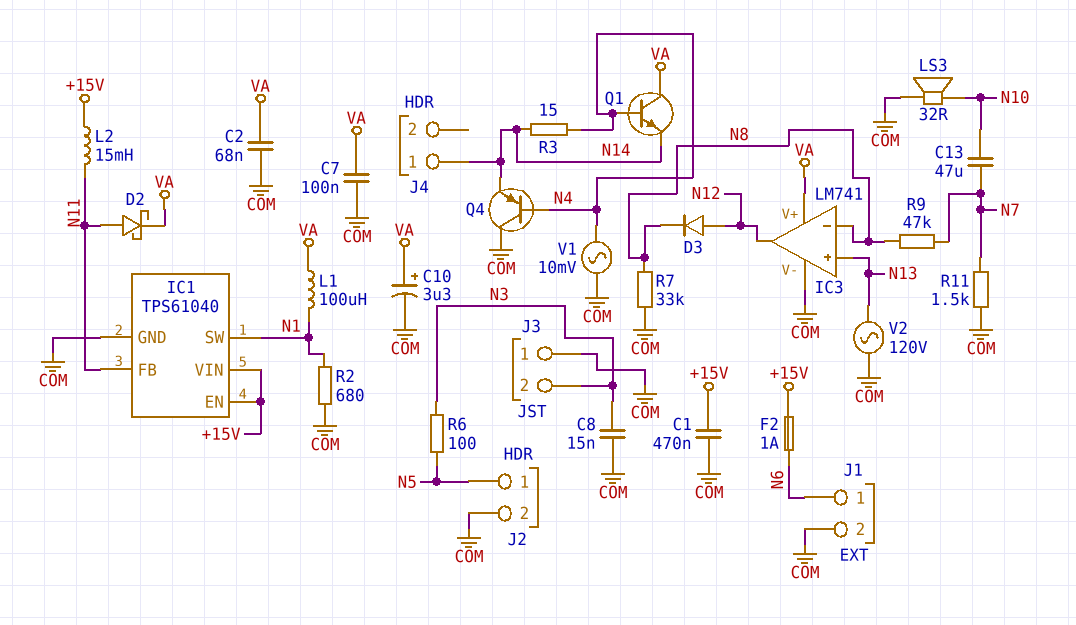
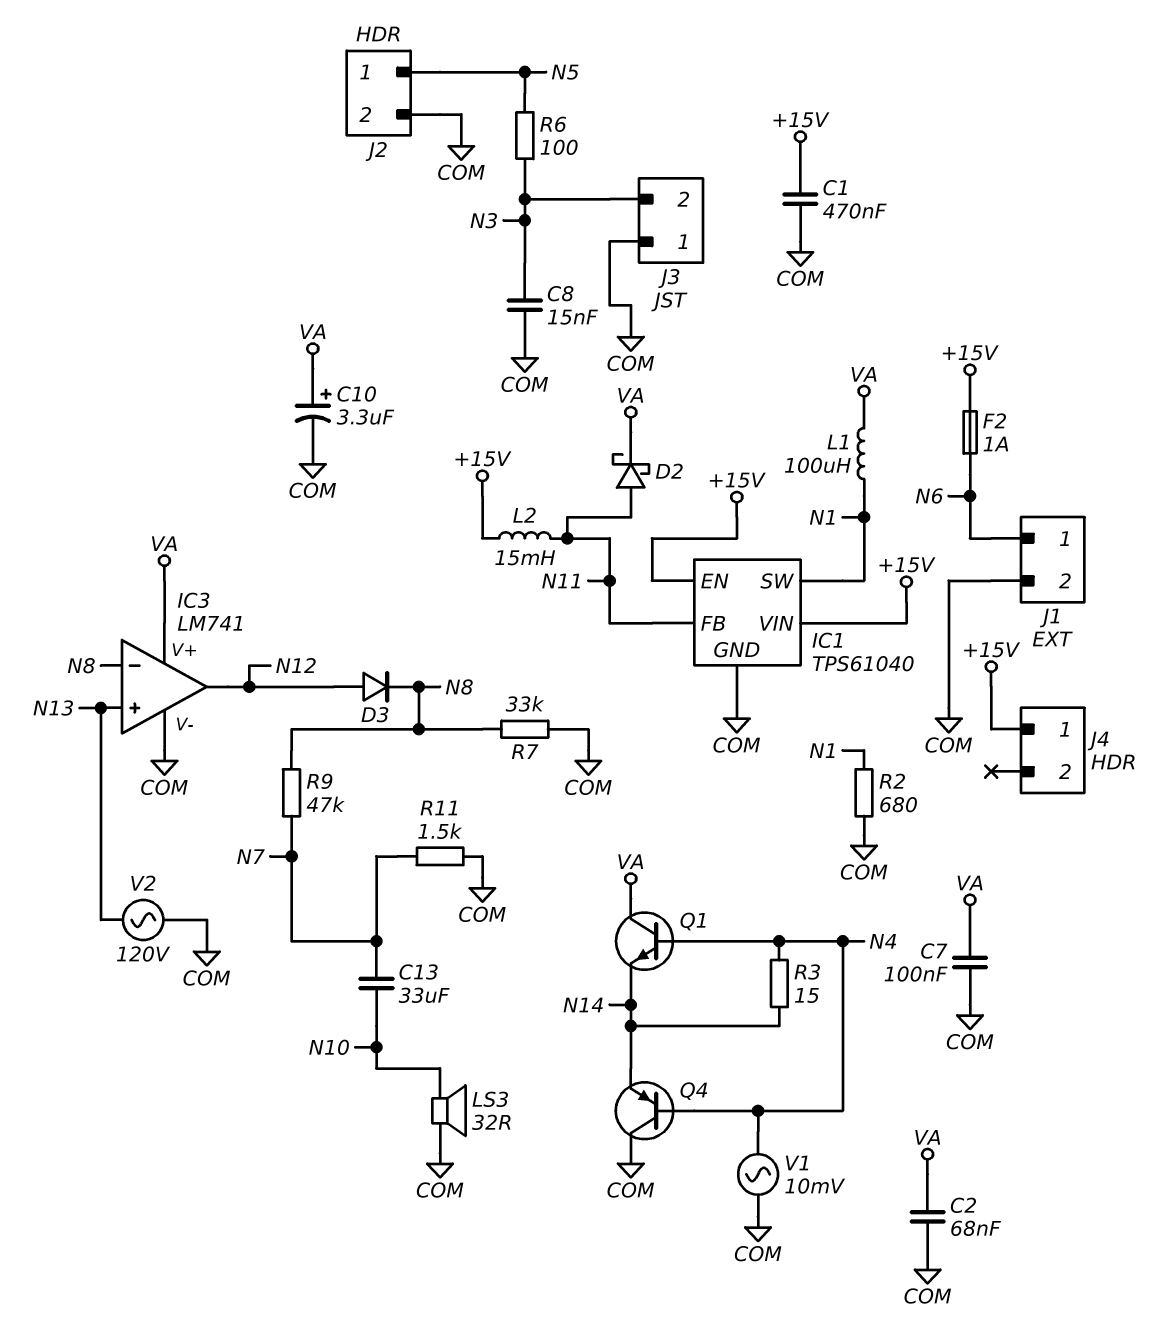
C13: 47uF (N7, N10) -> 33uF (N7, N10)
J4 pin 1: N14 -> +15V

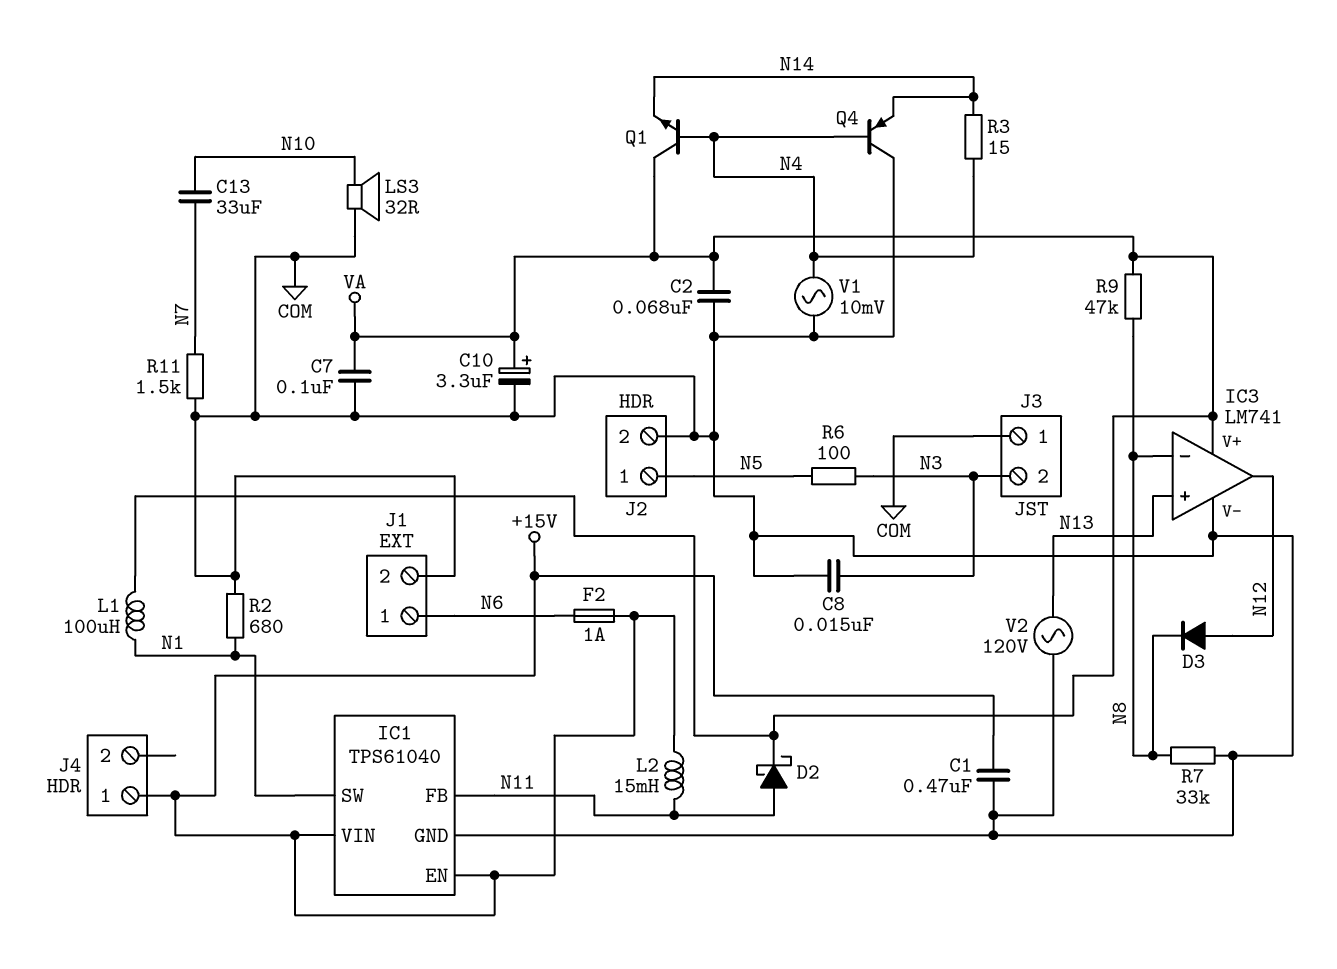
R9: 47k (N7, N8) -> 47k (N8, VA)

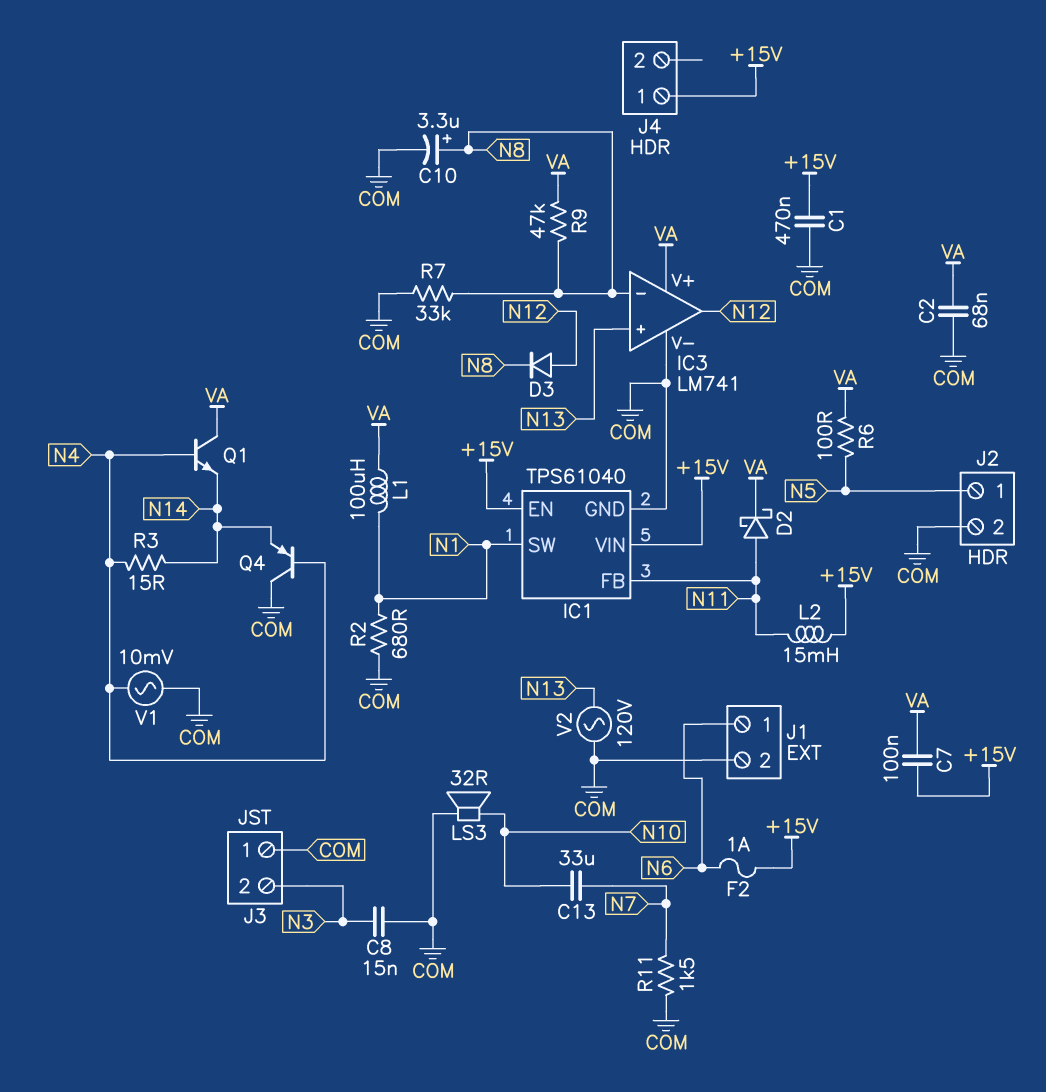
C7: 100nF (COM, VA) -> 100nF (+15V, VA)
C10: 3.3uF (plus VA, minus COM) -> 3.3uF (plus N8, minus COM)
R6: 100 (N3, N5) -> 100 (N5, VA)

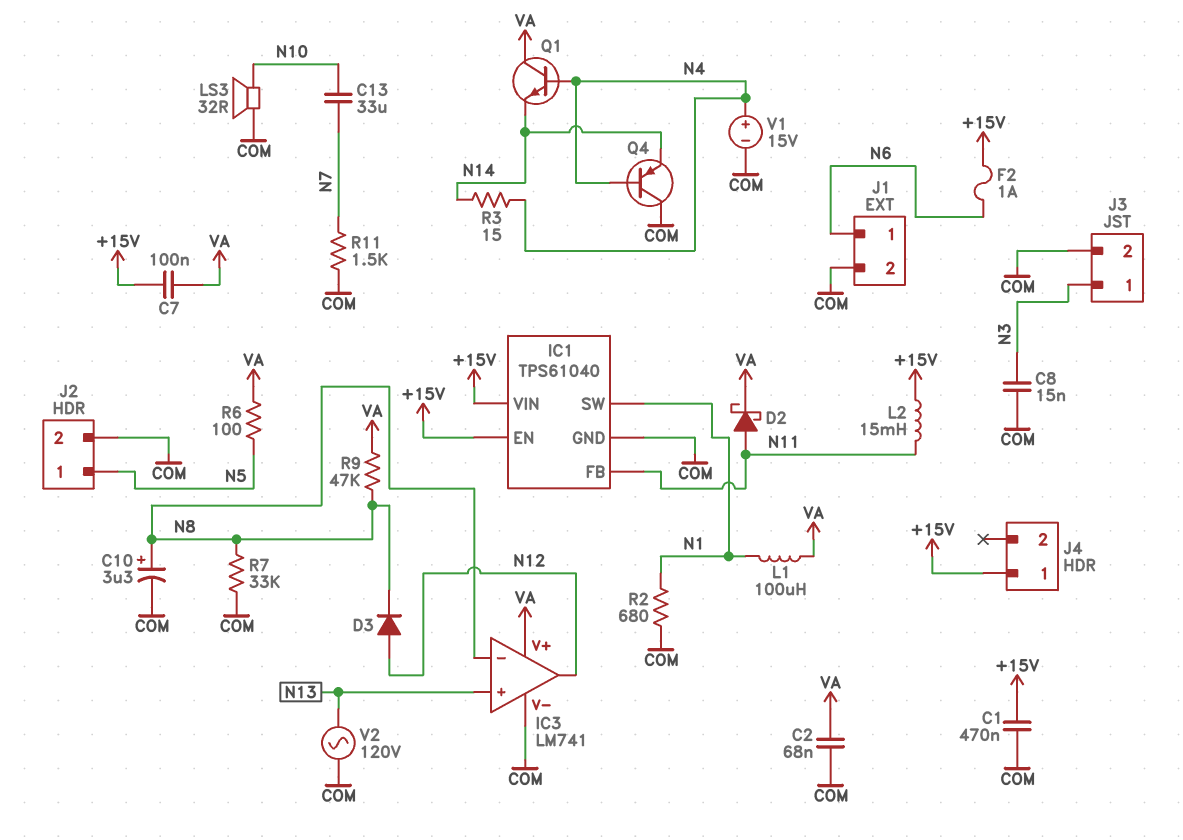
J3 pin 1: COM -> N3
J3 pin 2: N3 -> COM
V1: AC 10mV (COM, N4) -> 15V (plus N4, minus COM)

